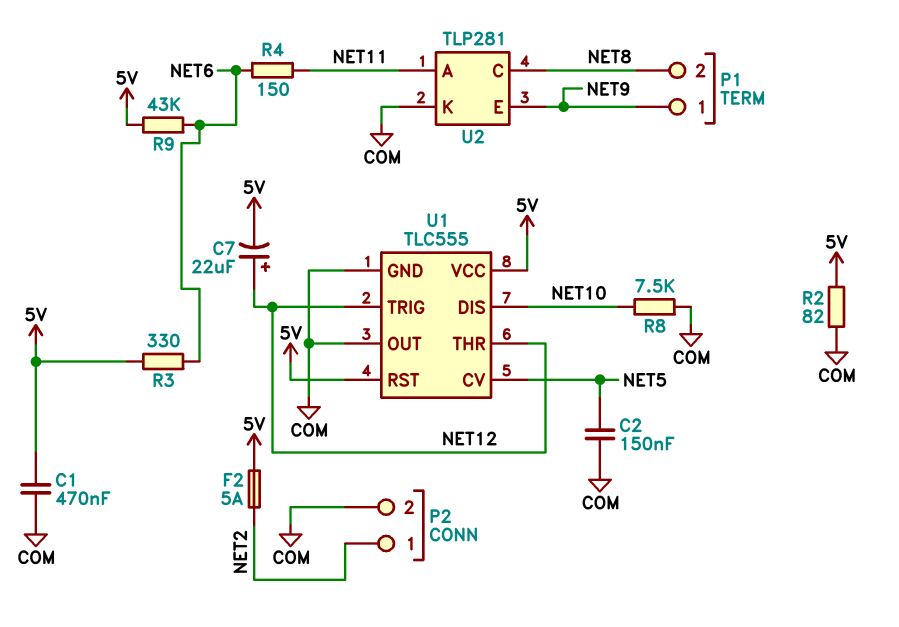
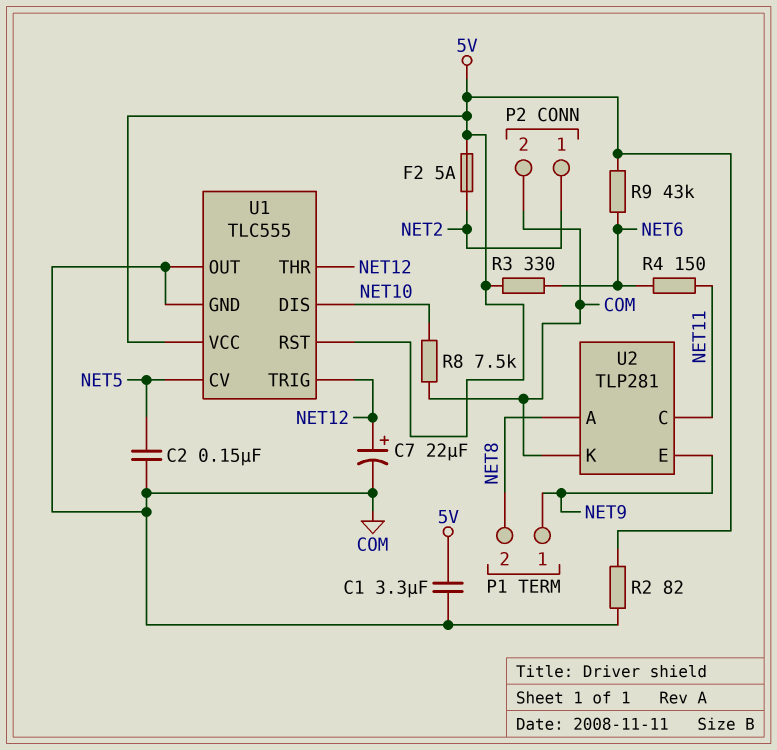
C1: 470nF (5V, COM) -> 3.3uF (5V, COM)
C7: 22uF (plus NET12, minus 5V) -> 22uF (plus NET12, minus COM)
U2 pin A: NET11 -> NET8
U2 pin C: NET8 -> NET11

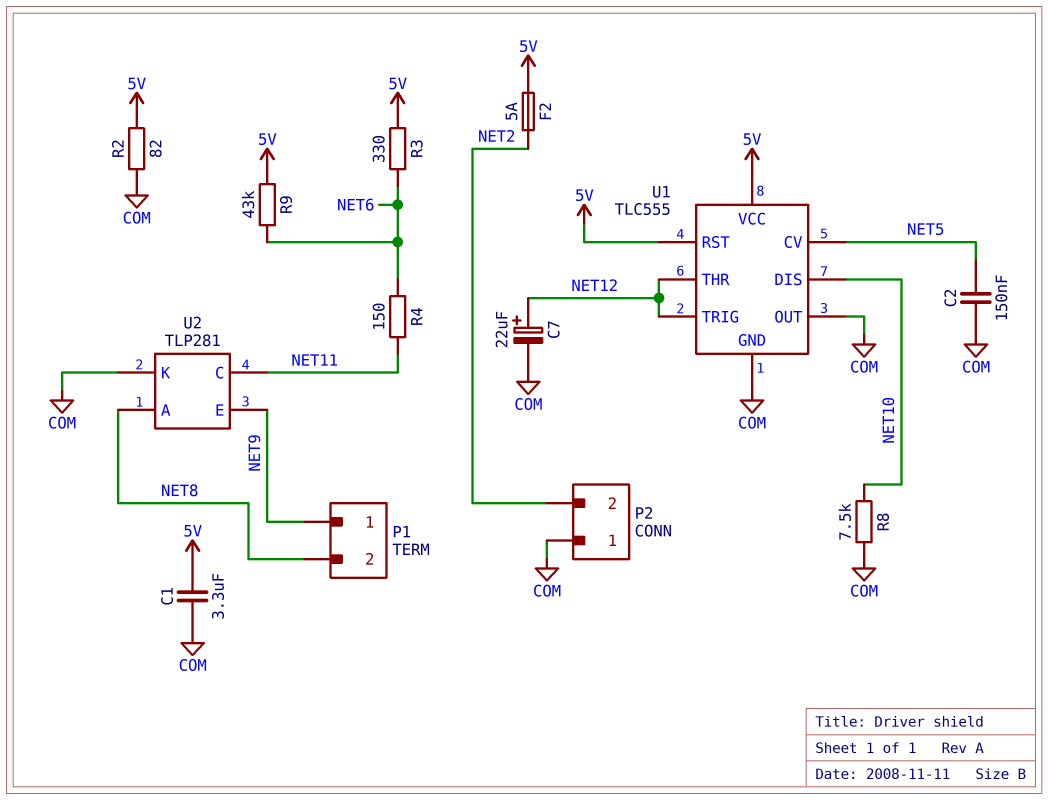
P2 pin 1: NET2 -> COM
P2 pin 2: COM -> NET2

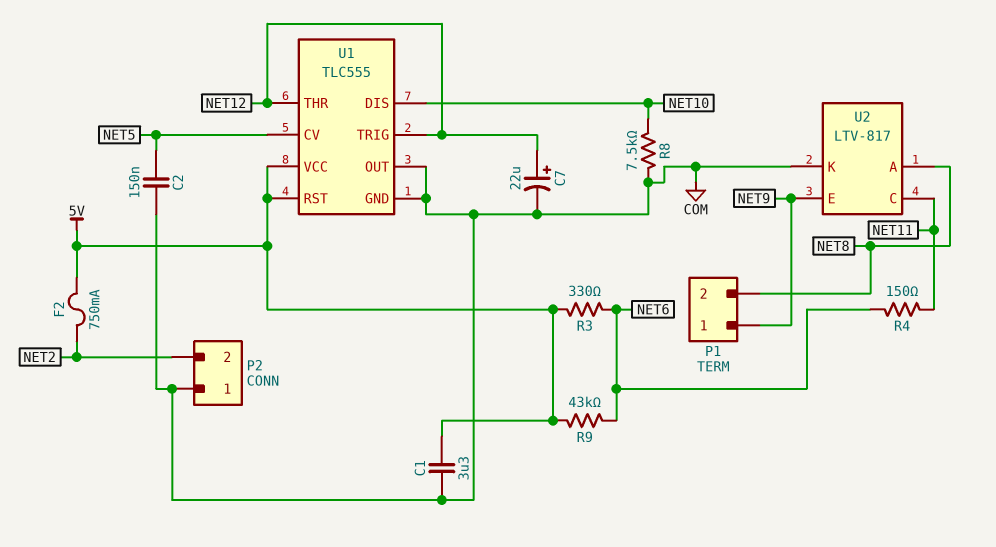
F2: 5A (5V, NET2) -> 750mA (5V, NET2)
R2: 82 (5V, COM) -> none
U2: TLP281 -> LTV-817

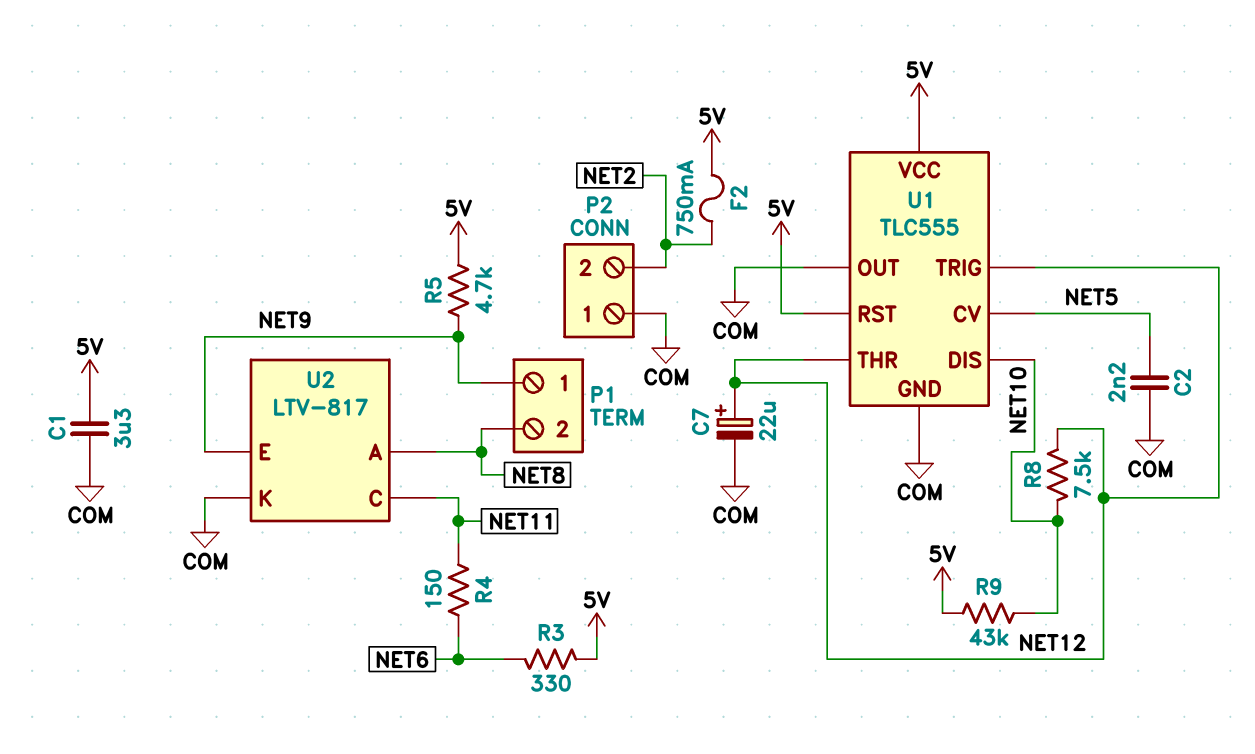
C2: 150nF (COM, NET5) -> 2.2nF (COM, NET5)
R5: none -> 4.7k (5V, NET9)
R8: 7.5k (COM, NET10) -> 7.5k (NET10, NET12)
R9: 43k (5V, NET6) -> 43k (5V, NET10)

